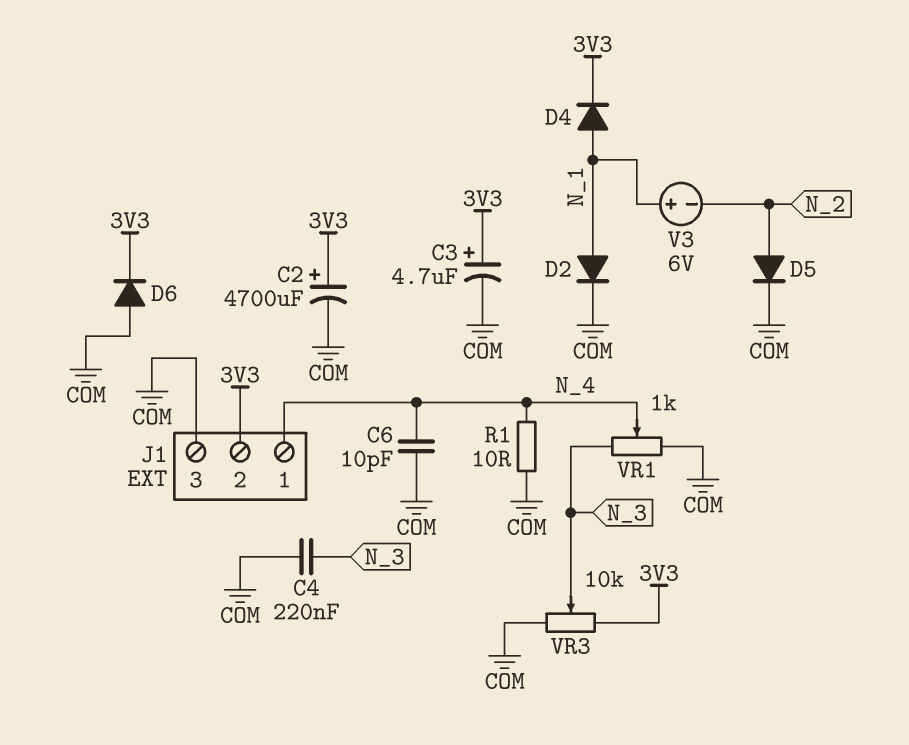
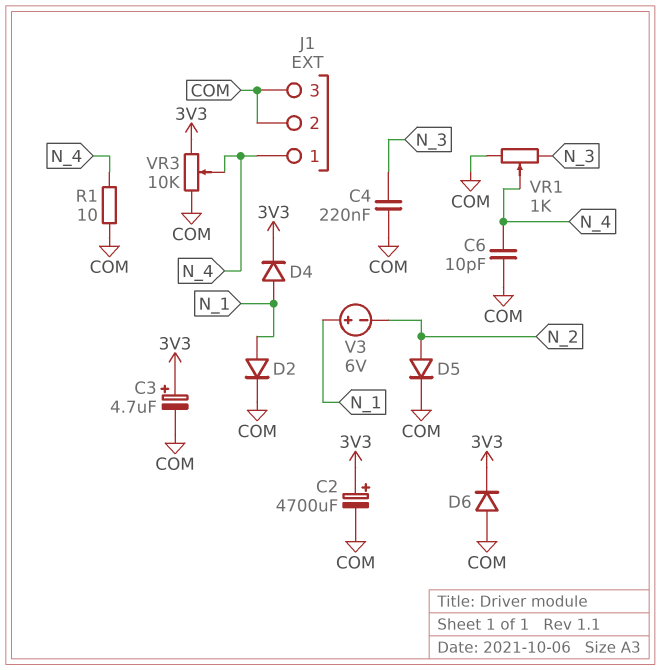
J1 pin 2: 3V3 -> COM
VR3: 10k (3V3, COM, wiper N_3) -> 10k (3V3, COM, wiper N_4)

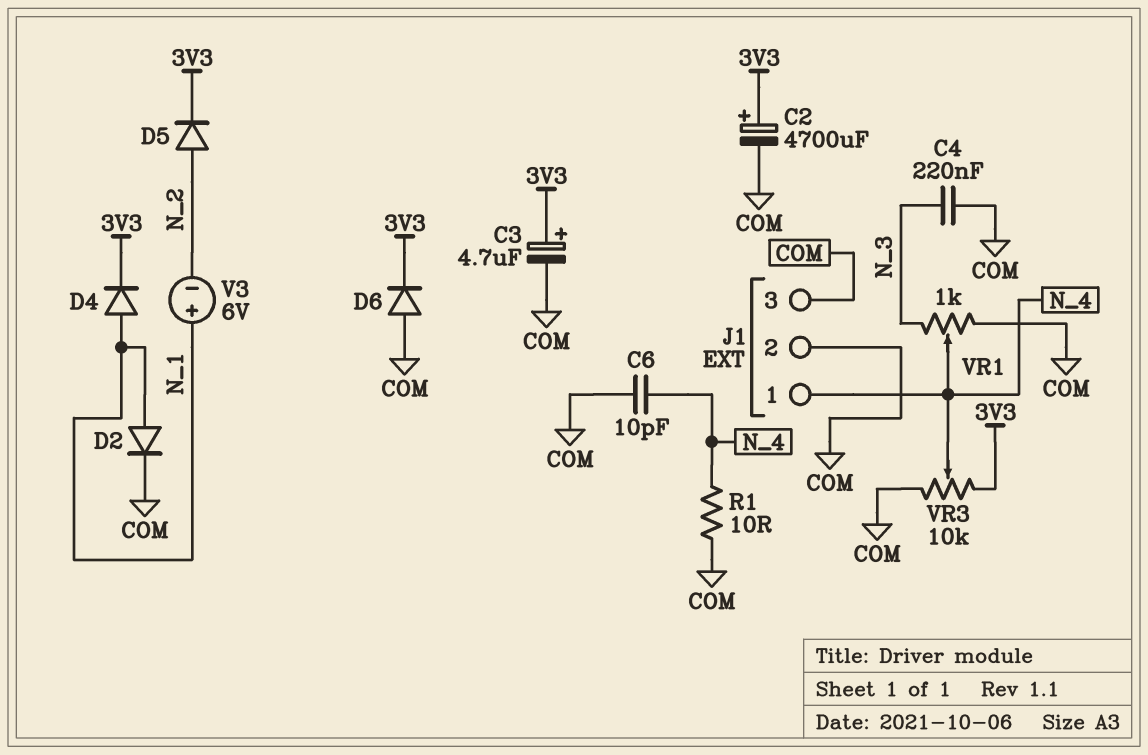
D5: diode (A N_2, K COM) -> diode (A N_2, K 3V3)

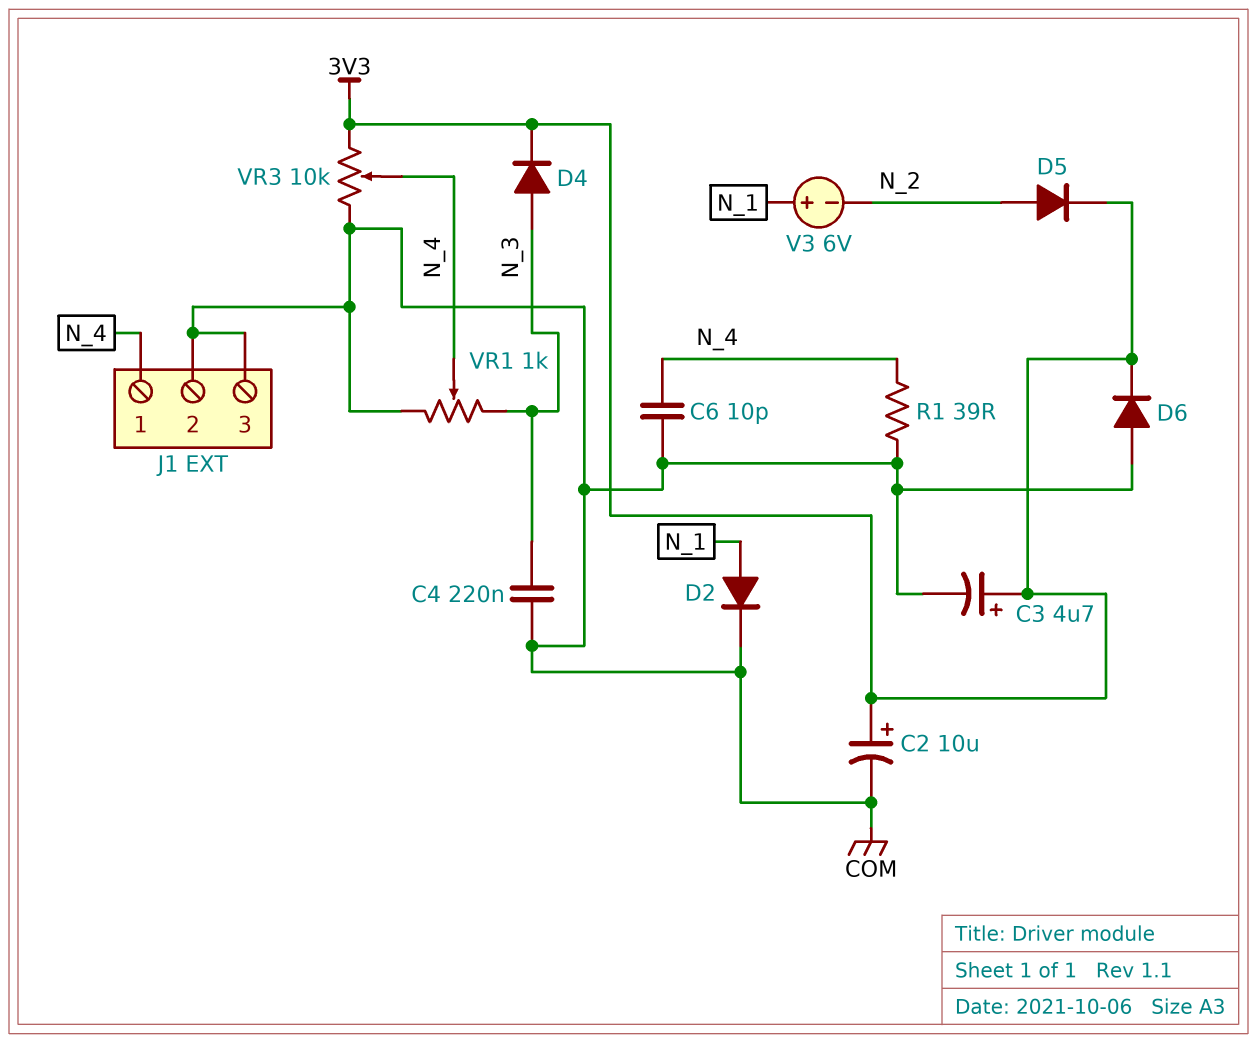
C2: 4700uF (plus 3V3, minus COM) -> 10uF (plus 3V3, minus COM)
D4: diode (A N_1, K 3V3) -> diode (A N_3, K 3V3)
R1: 10 (COM, N_4) -> 39 (COM, N_4)

